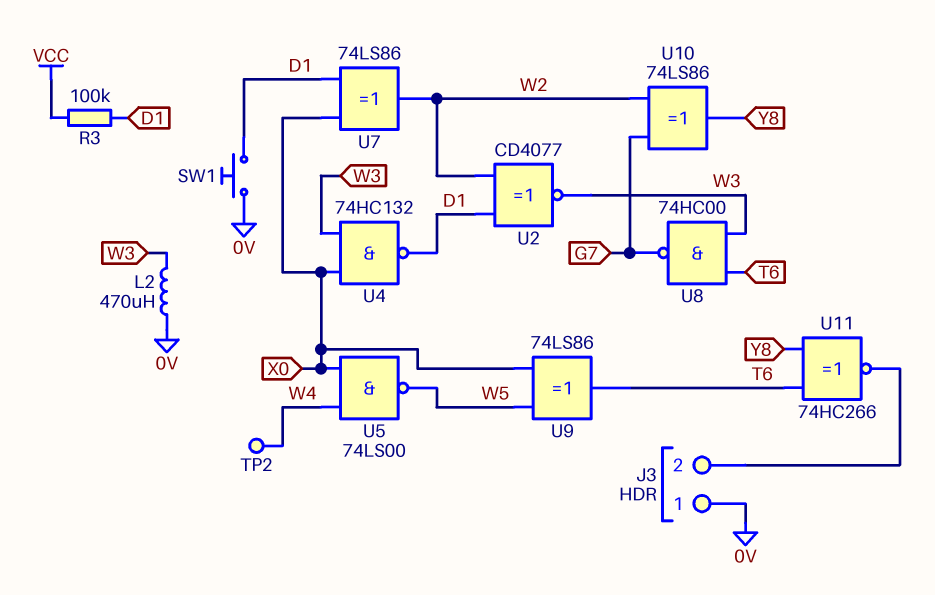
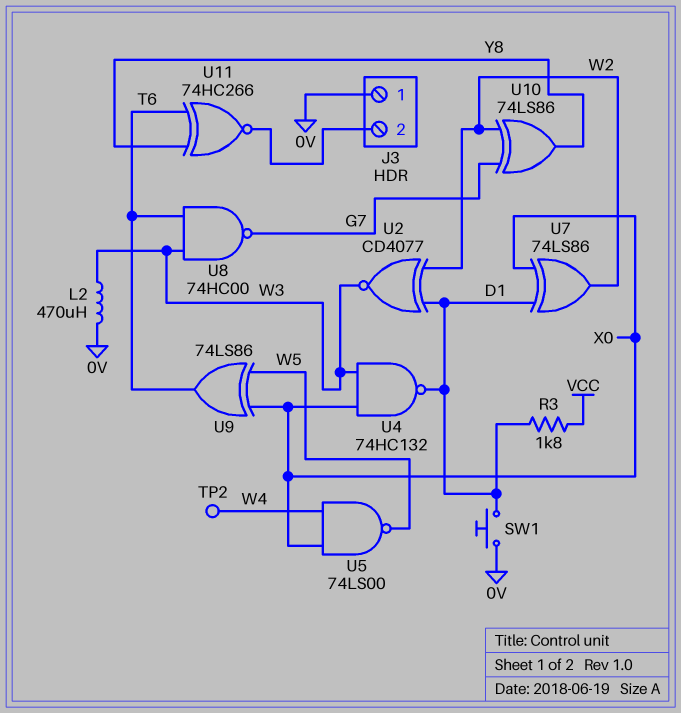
R3: 100k (D1, VCC) -> 1.8k (D1, VCC)

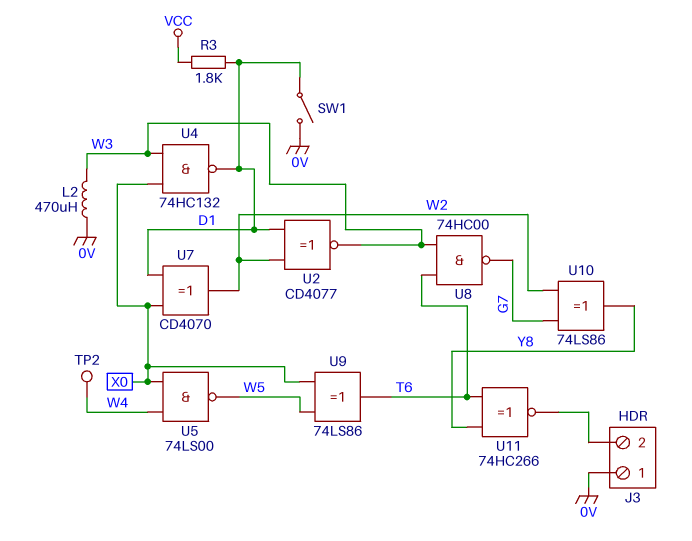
SW1: button (0V, D1) -> switch (0V, D1)
U7: XOR 74LS86 (in D1, in X0, out W2) -> XOR CD4070 (in D1, in X0, out W2)

